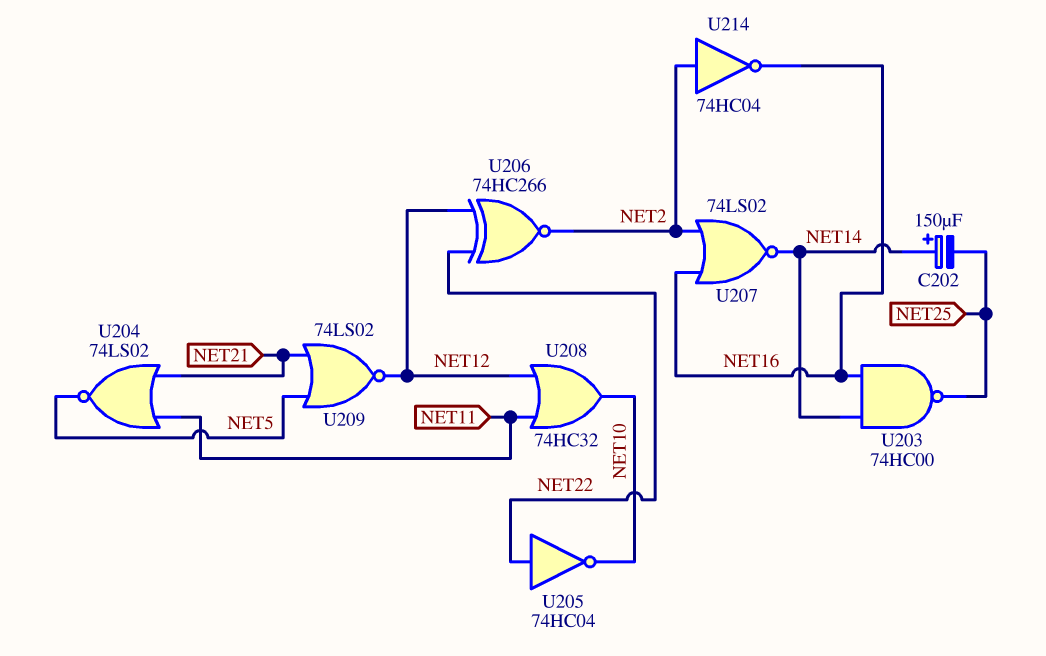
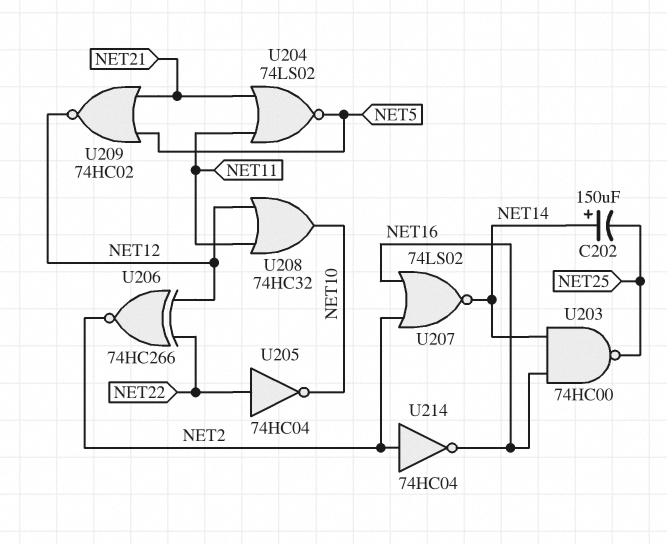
U209: NOR 74LS02 (in NET5, in NET21, out NET12) -> NOR 74HC02 (in NET5, in NET21, out NET12)

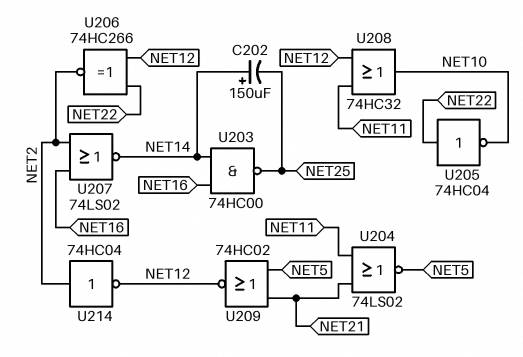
U214: NOT 74HC04 (in NET2, out NET16) -> NOT 74HC04 (in NET2, out NET12)

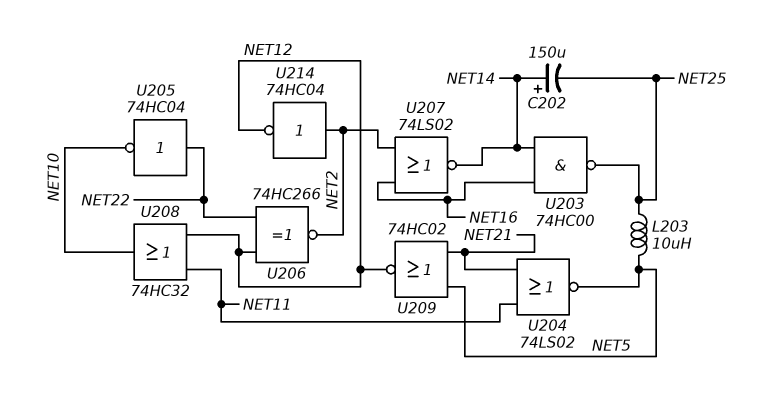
L203: none -> 10uH (NET5, NET25)

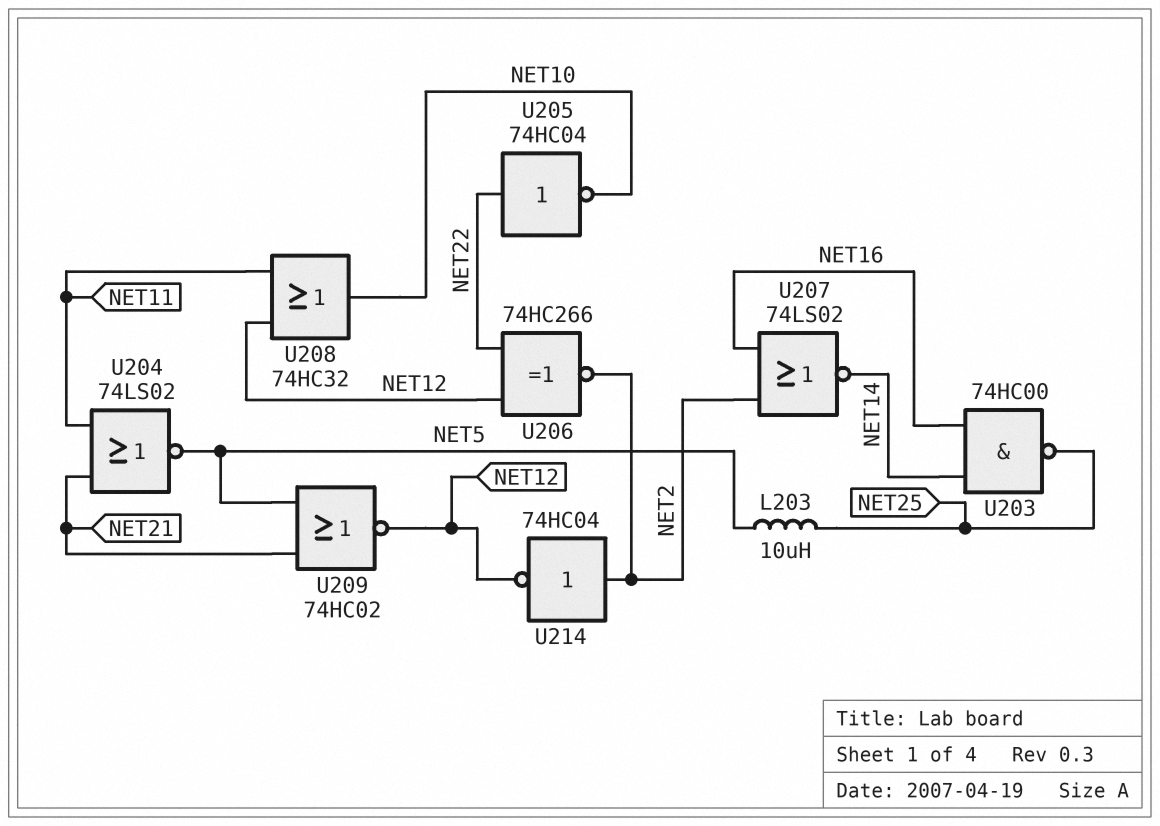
C202: 150uF (plus NET14, minus NET25) -> none

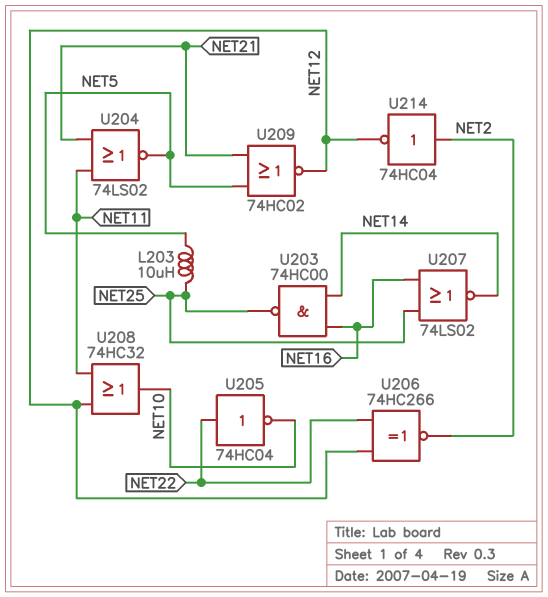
U207: NOR 74LS02 (in NET2, in NET16, out NET14) -> NOR 74LS02 (in NET16, in NET25, out NET14)

